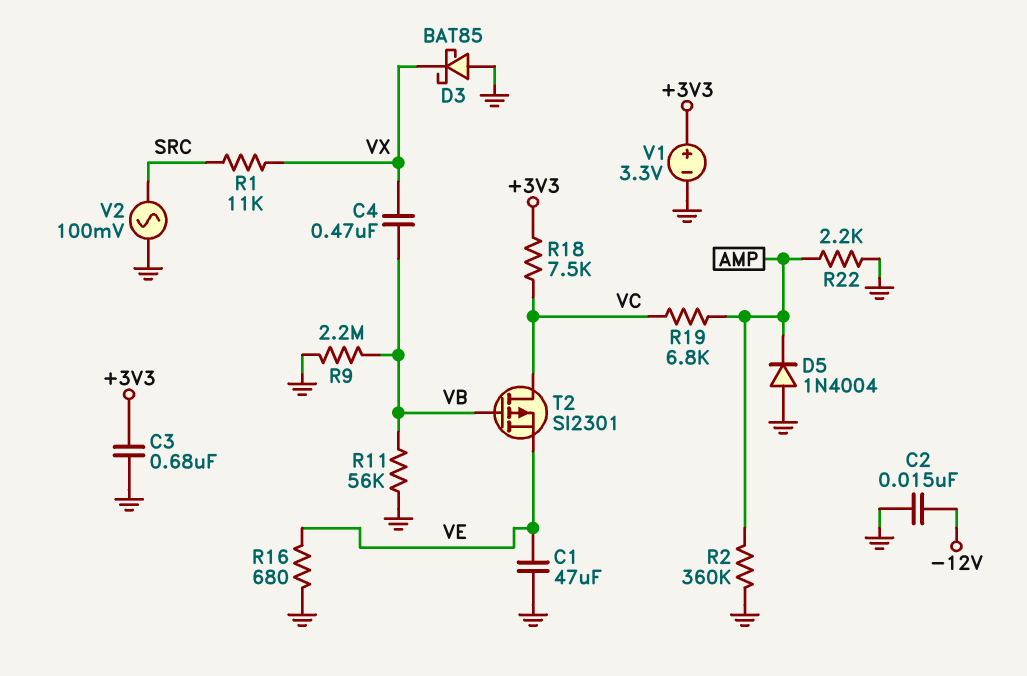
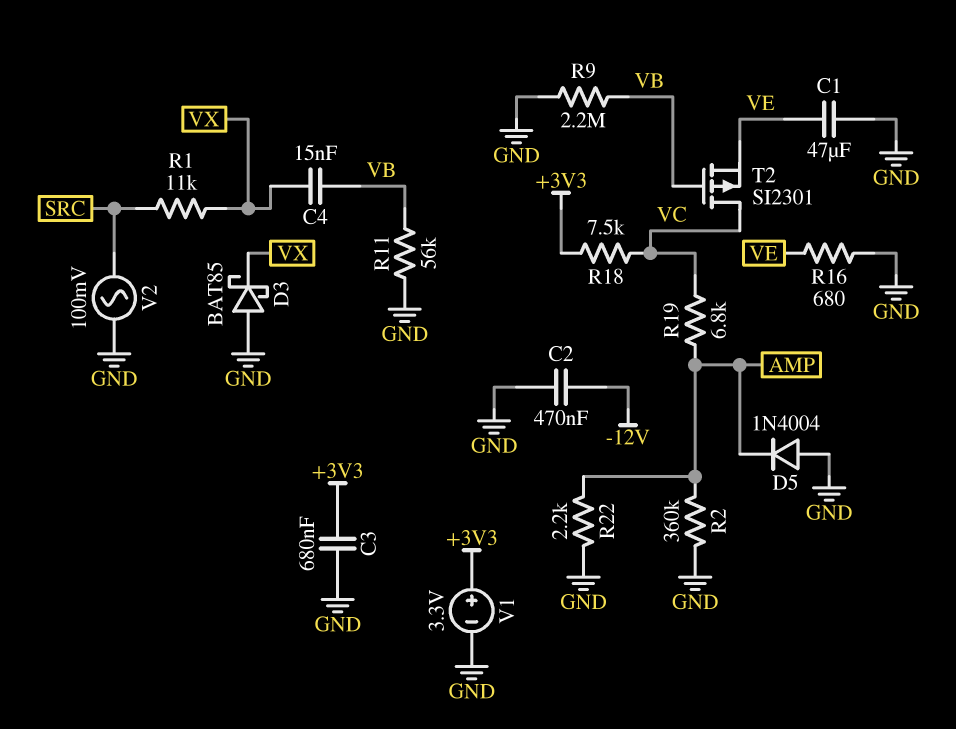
C2: 15nF (-12V, GND) -> 470nF (-12V, GND)
C4: 470nF (VB, VX) -> 15nF (VB, VX)

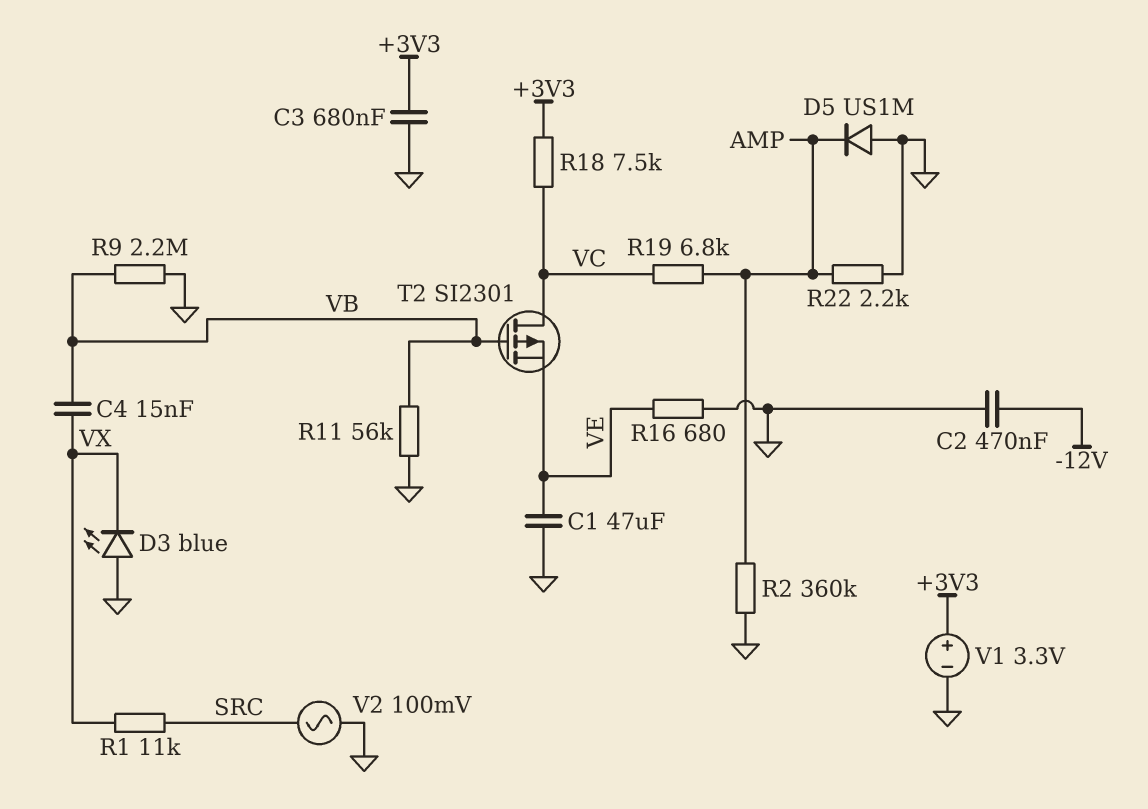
D3: schottky BAT85 (A GND, K VX) -> LED blue (A GND, K VX)
D5: diode 1N4004 (A GND, K AMP) -> diode US1M (A GND, K AMP)

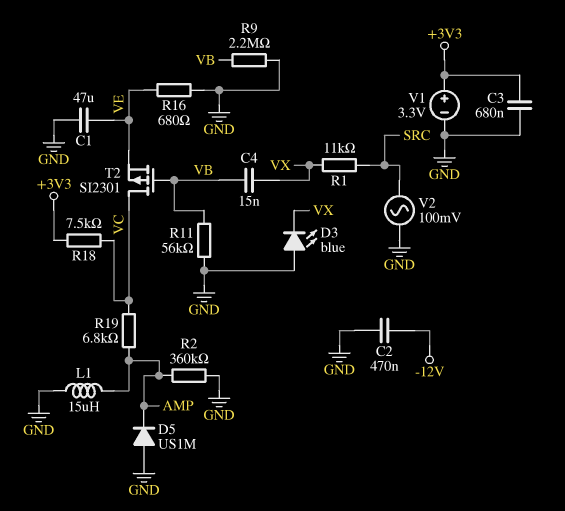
L1: none -> 15uH (AMP, GND)
R22: 2.2k (AMP, GND) -> none

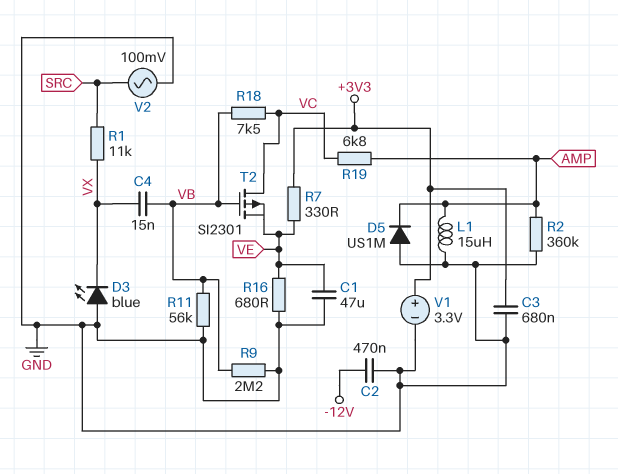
R7: none -> 330 (+3V3, VE)
R18: 7.5k (+3V3, VC) -> 7.5k (VB, VC)

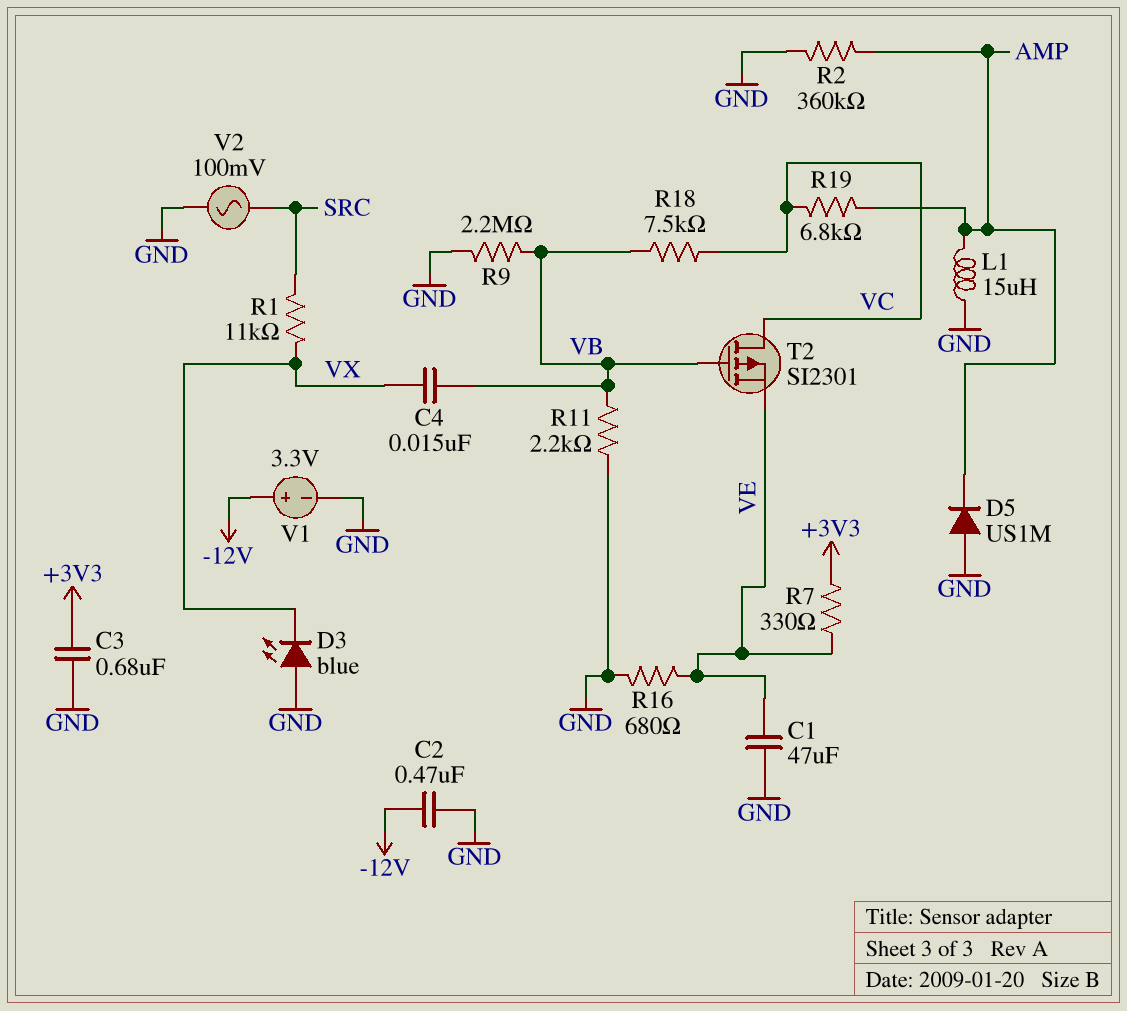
R11: 56k (GND, VB) -> 2.2k (GND, VB)
V1: 3.3V (plus +3V3, minus GND) -> 3.3V (plus -12V, minus GND)

